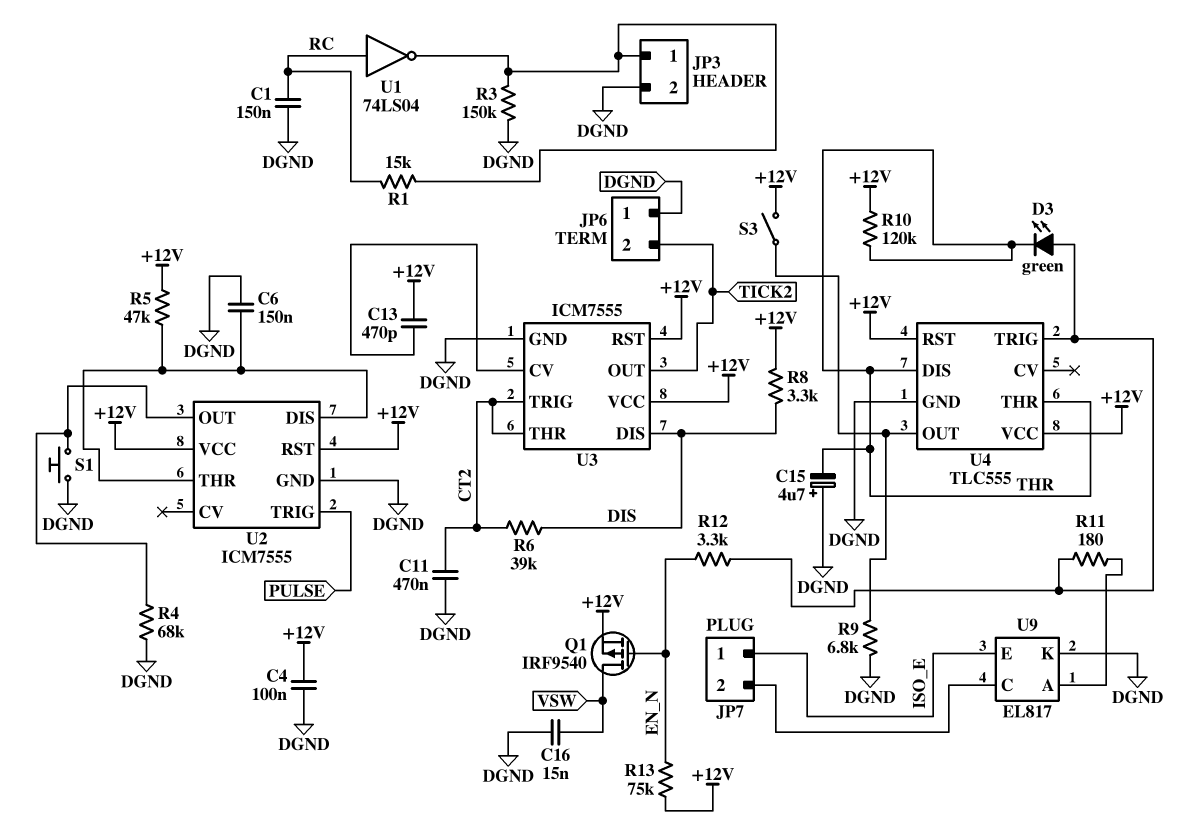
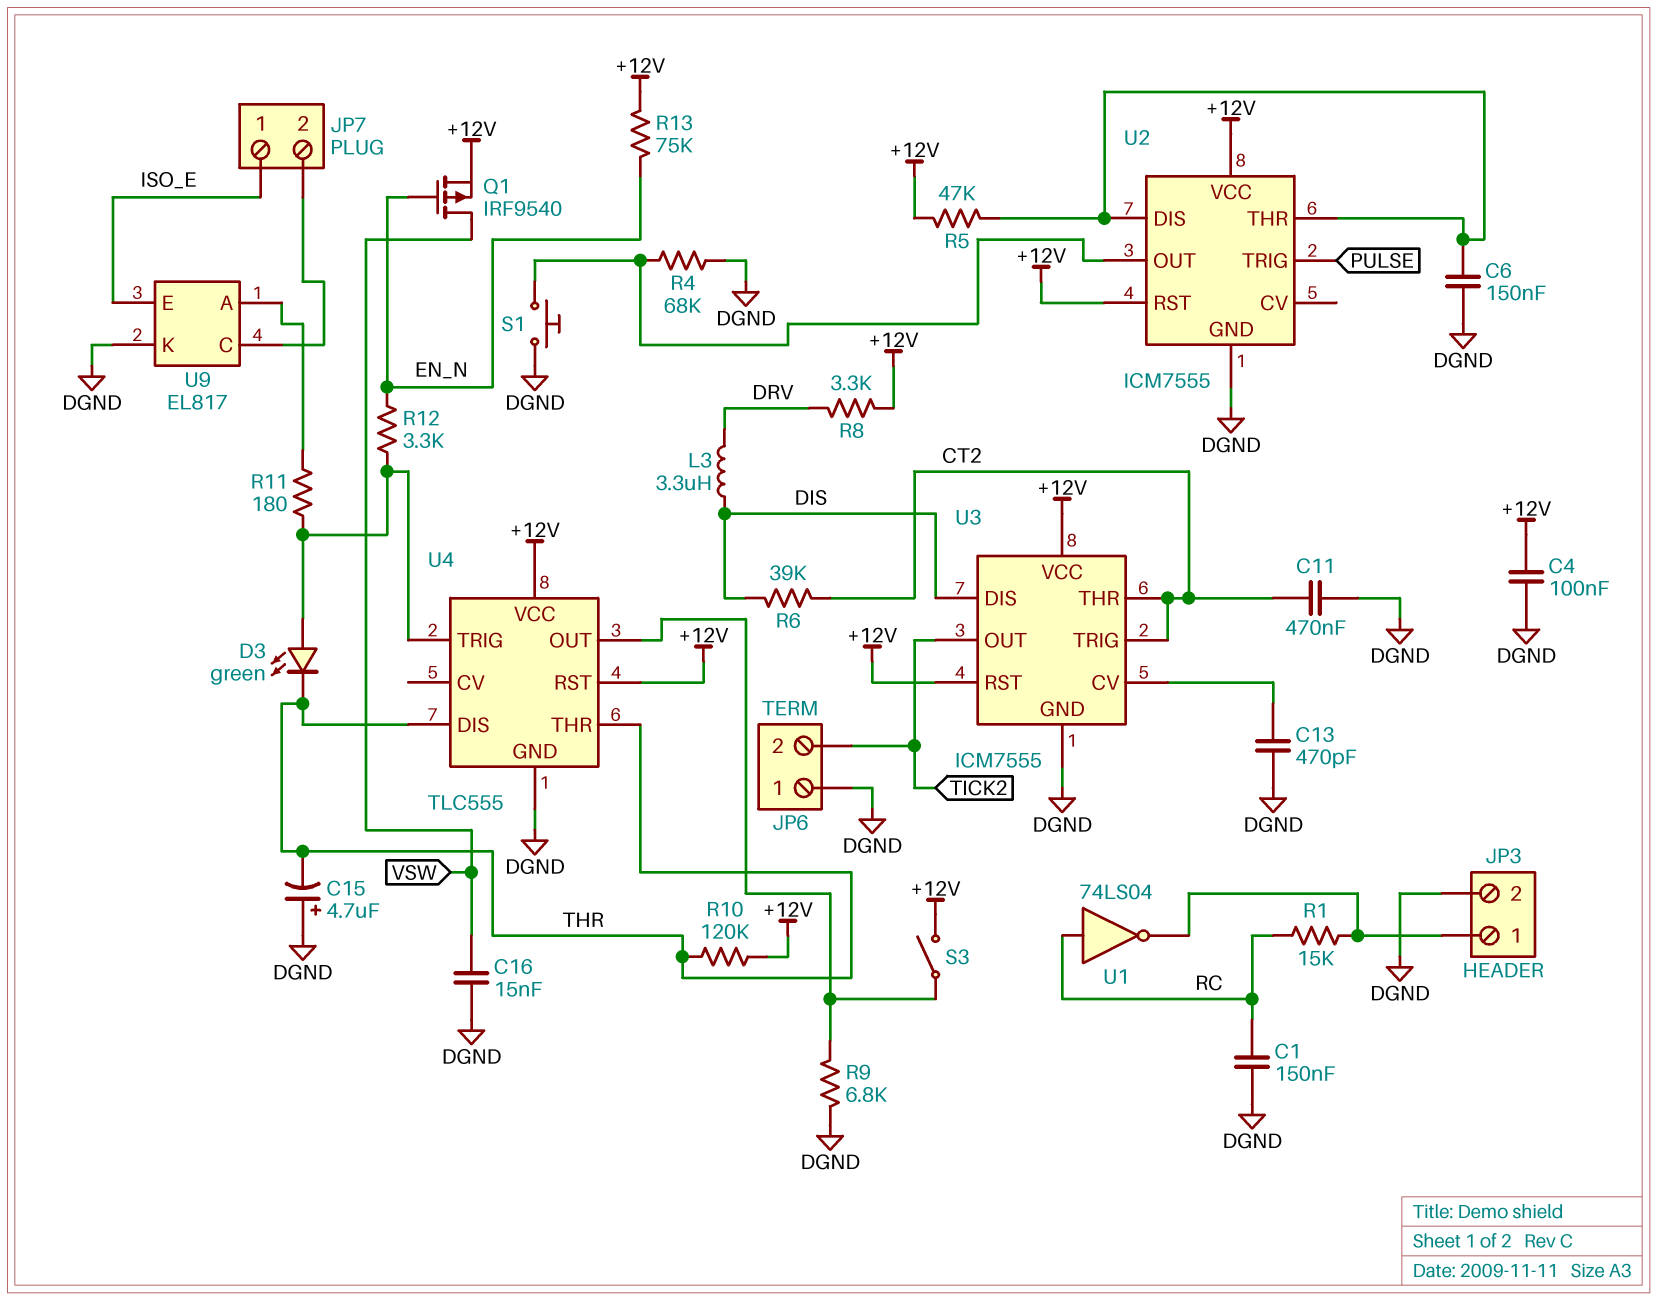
C13: 470pF (+12V, U3/CV) -> 470pF (DGND, U3/CV)
L3: none -> 3.3uH (DIS, DRV)
R3: 150k (DGND, JP3/1) -> none
R8: 3.3k (+12V, DIS) -> 3.3k (+12V, DRV)

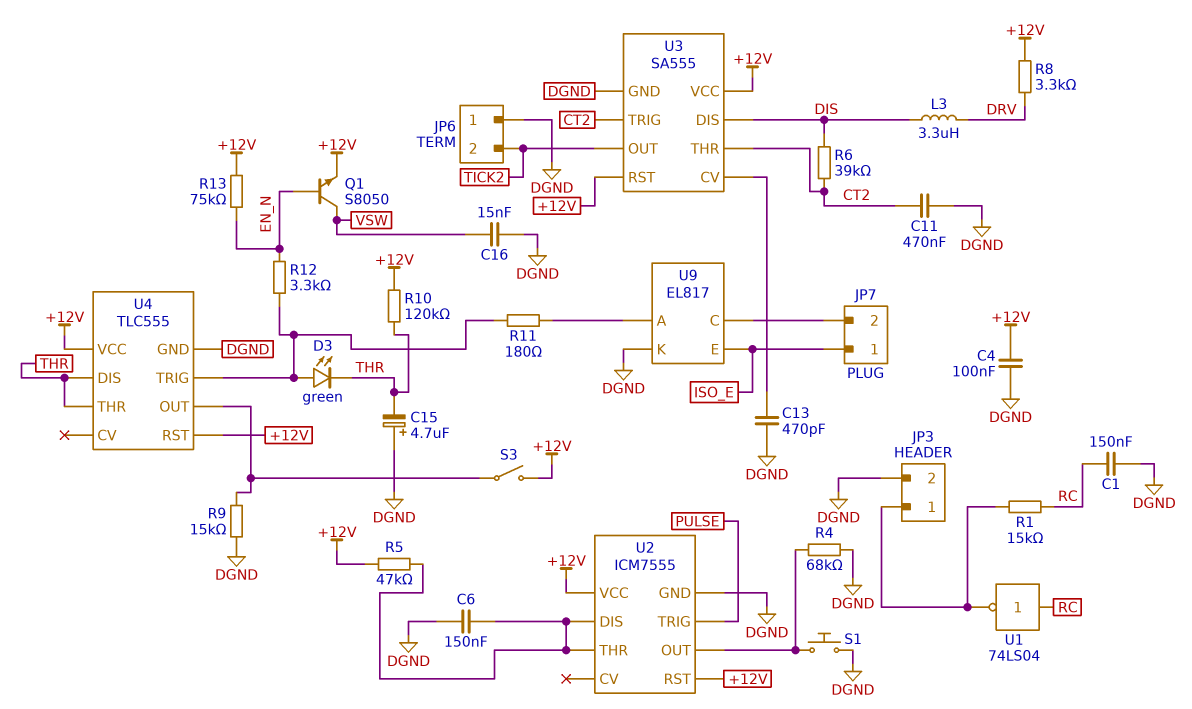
Q1: PMOS IRF9540 (G EN_N, D VSW, S +12V) -> NPN S8050 (B EN_N, C VSW, E +12V)
R9: 6.8k (DGND, U4/OUT) -> 15k (DGND, U4/OUT)
U3: ICM7555 -> SA555

